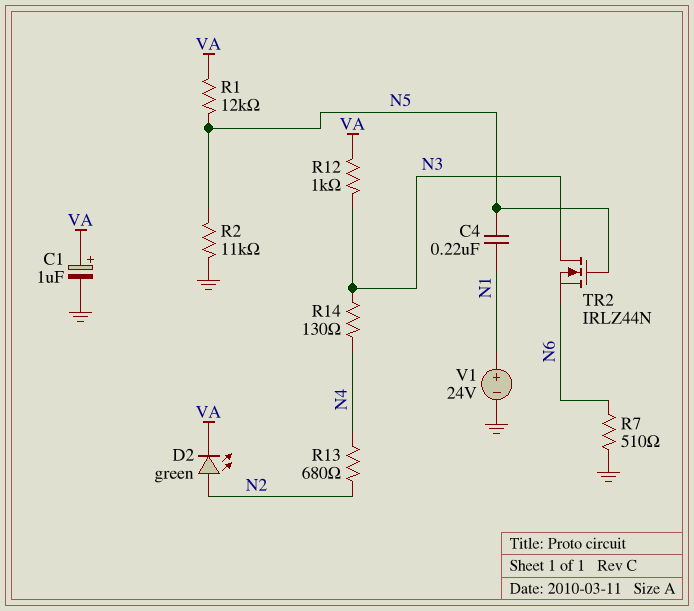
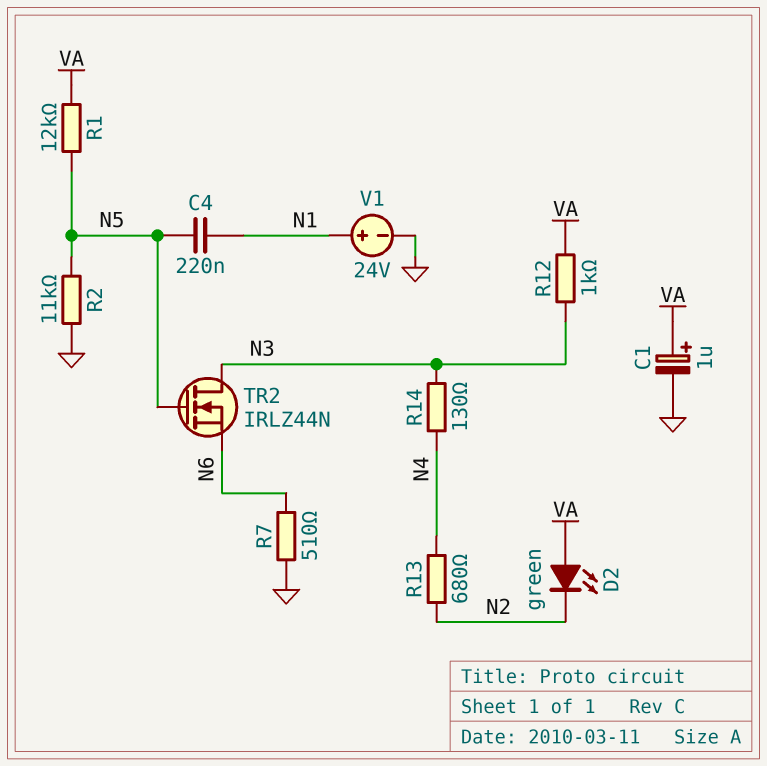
D2: LED green (A N2, K VA) -> LED green (A VA, K N2)

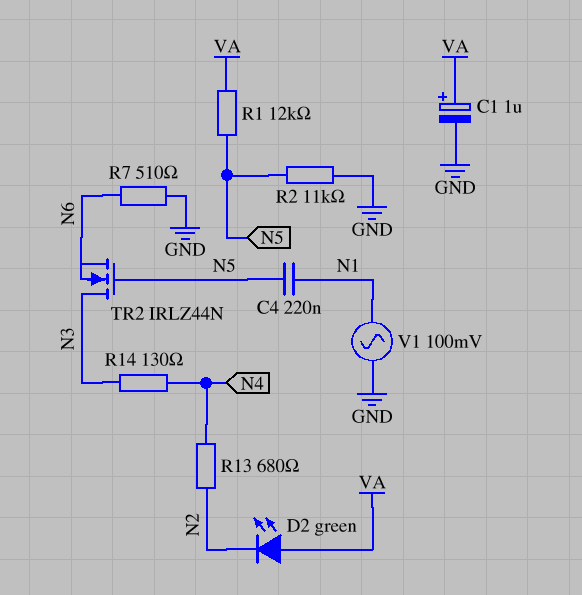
R12: 1k (N3, VA) -> none
V1: 24V (plus N1, minus GND) -> AC 100mV (GND, N1)

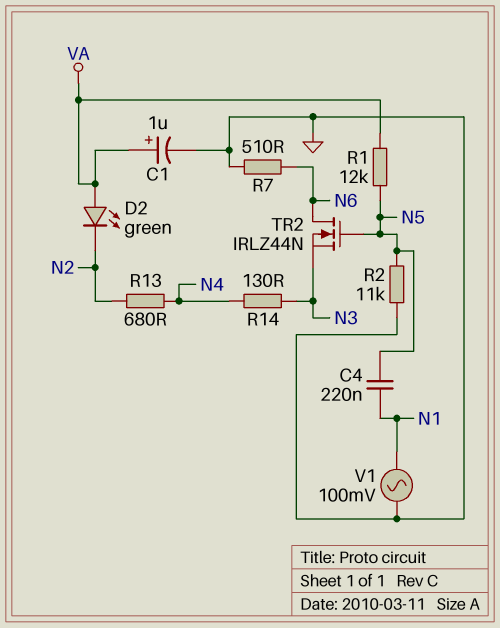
TR2: NMOS IRLZ44N (G N5, D N3, S N6) -> NMOS IRLZ44N (G N5, D N6, S N3)

